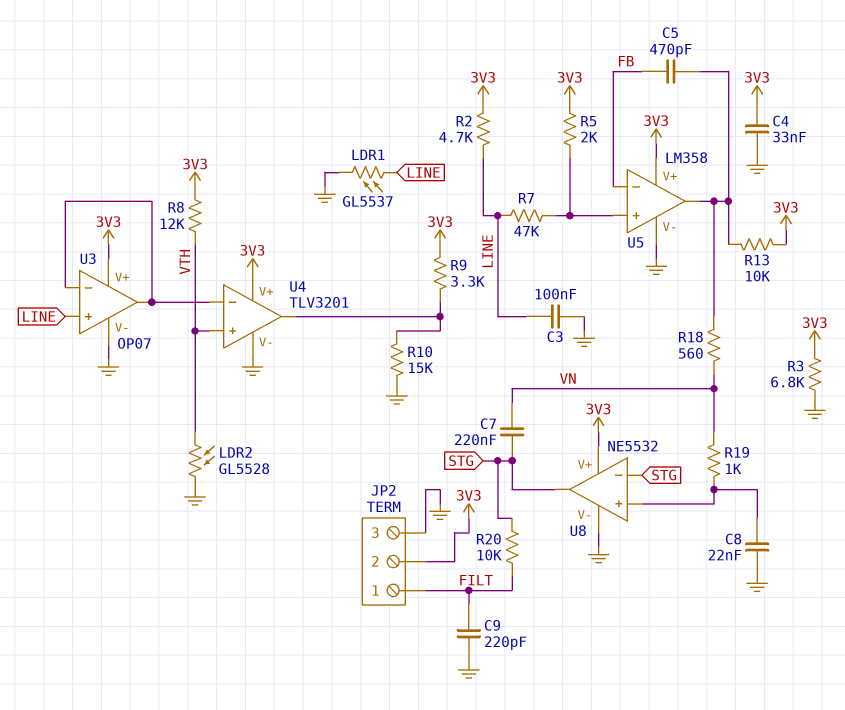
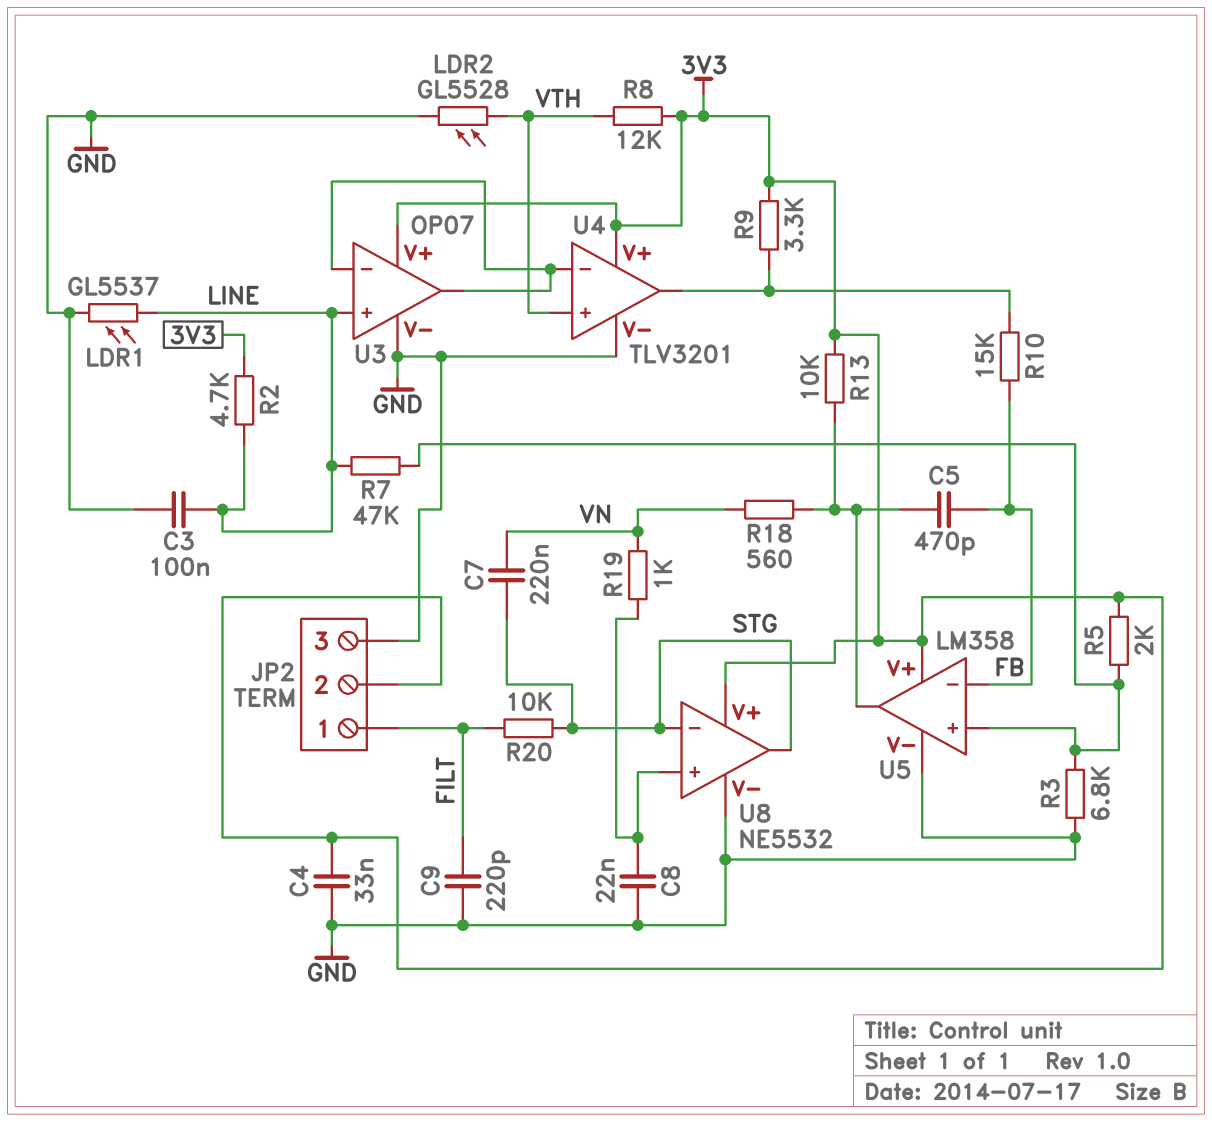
R3: 6.8k (3V3, GND) -> 6.8k (GND, U5/in+)
R10: 15k (GND, U4/out) -> 15k (FB, U4/out)

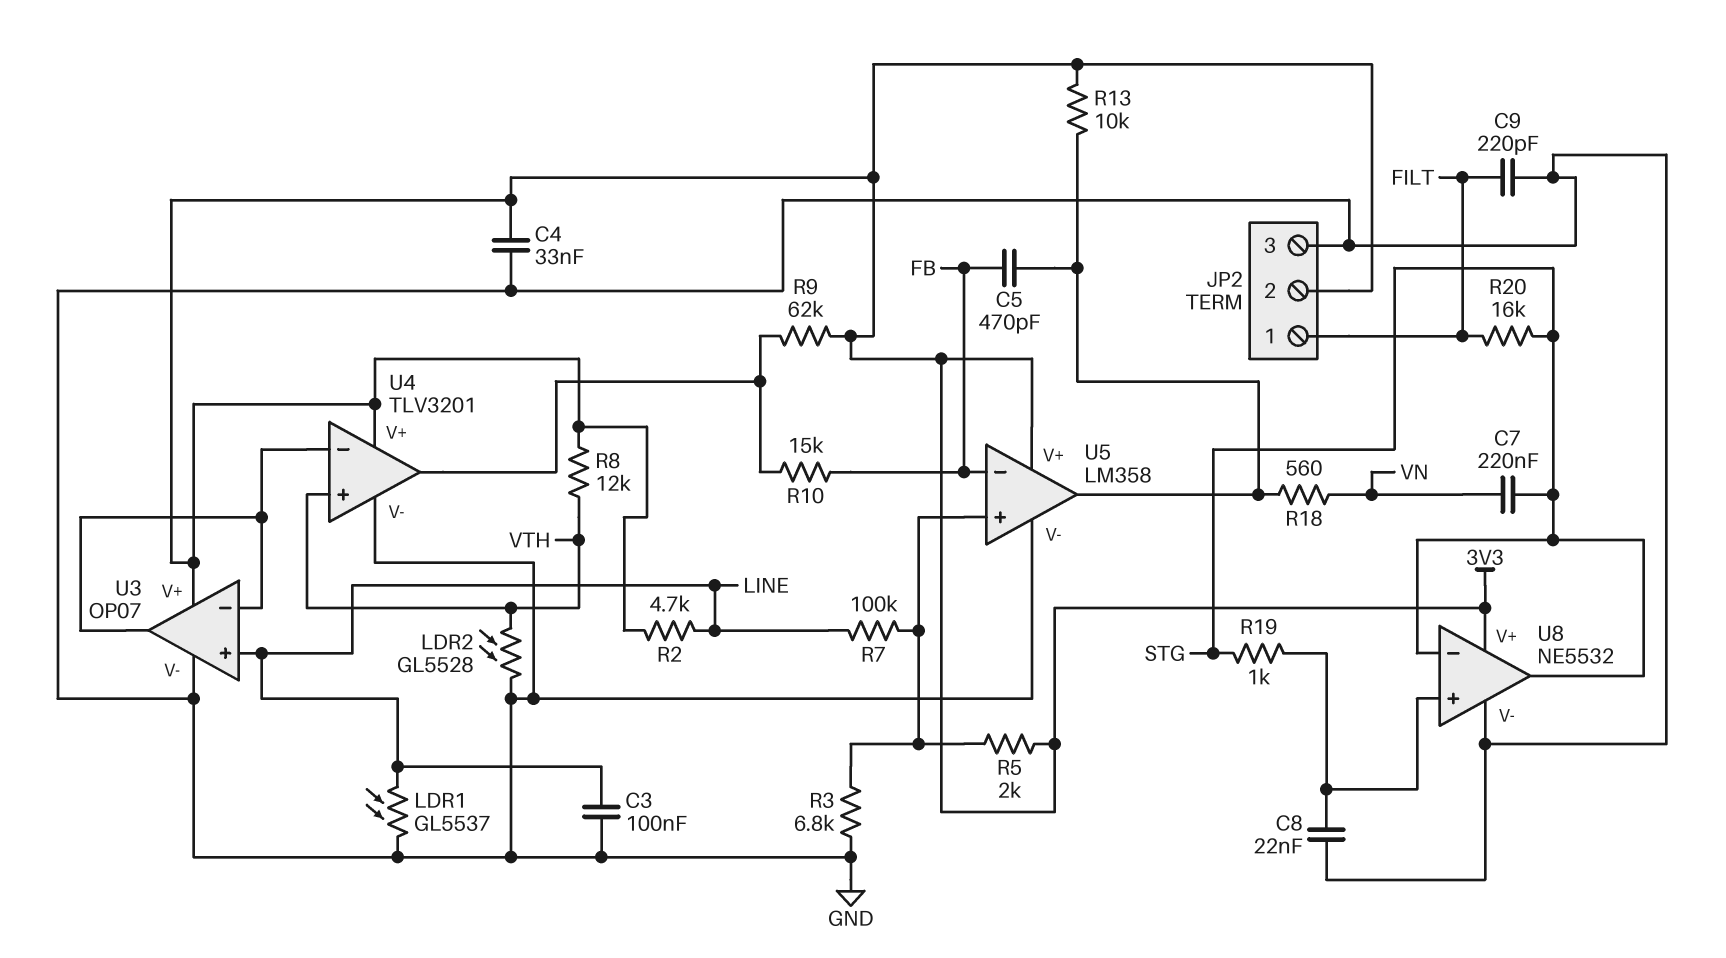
R7: 47k (LINE, U5/in+) -> 100k (LINE, U5/in+)
R9: 3.3k (3V3, U4/out) -> 62k (3V3, U4/out)
R19: 1k (U8/in+, VN) -> 1k (STG, U8/in+)
R20: 10k (FILT, STG) -> 16k (FILT, STG)

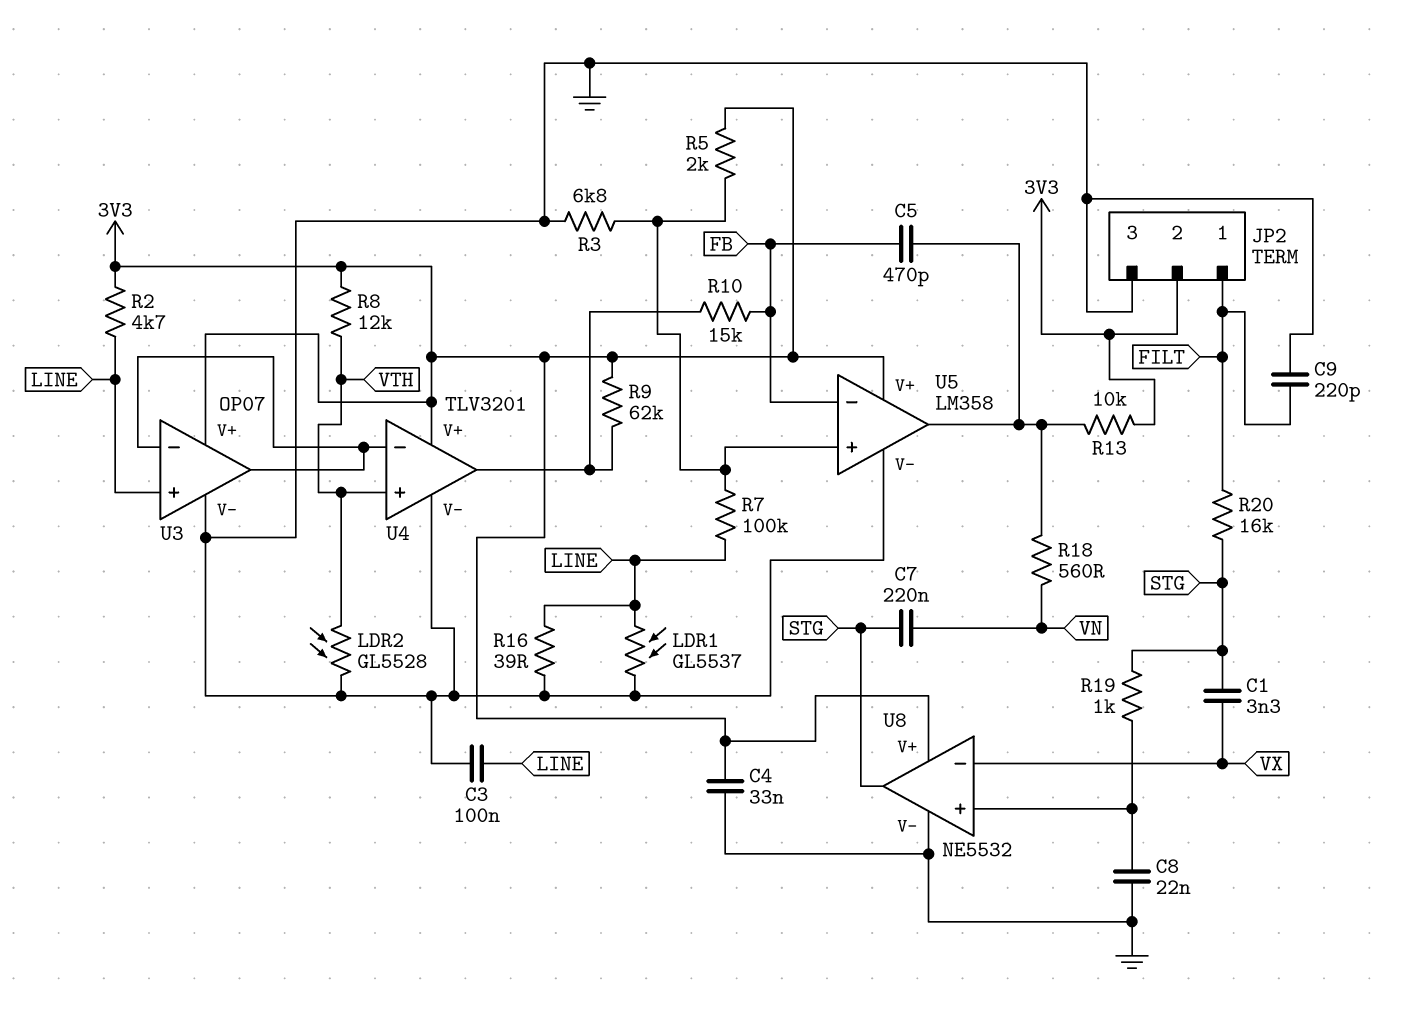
C1: none -> 3.3nF (STG, VX)
R16: none -> 39 (GND, LINE)
U8 pin in-: STG -> VX

